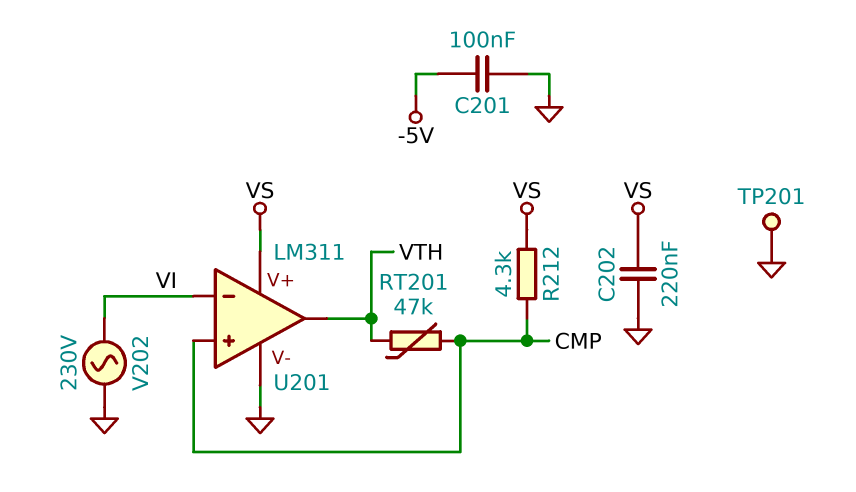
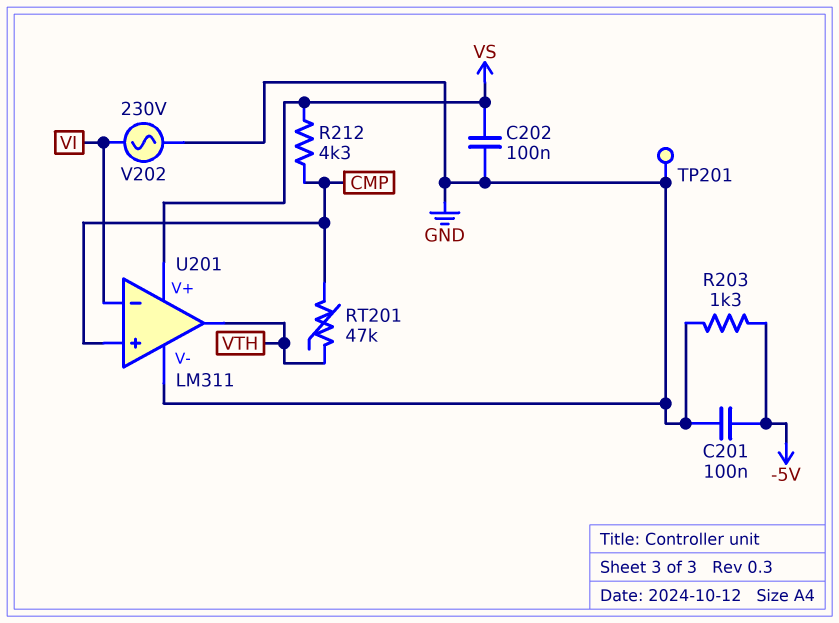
C202: 220nF (GND, VS) -> 100nF (GND, VS)
R203: none -> 1.3k (-5V, GND)

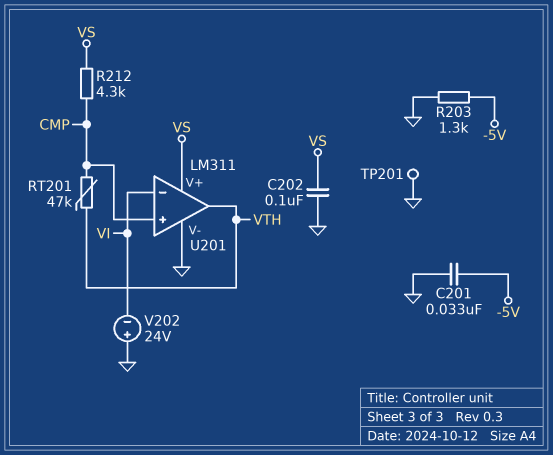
C201: 100nF (-5V, GND) -> 33nF (-5V, GND)
V202: AC 230V (GND, VI) -> 24V (plus GND, minus VI)

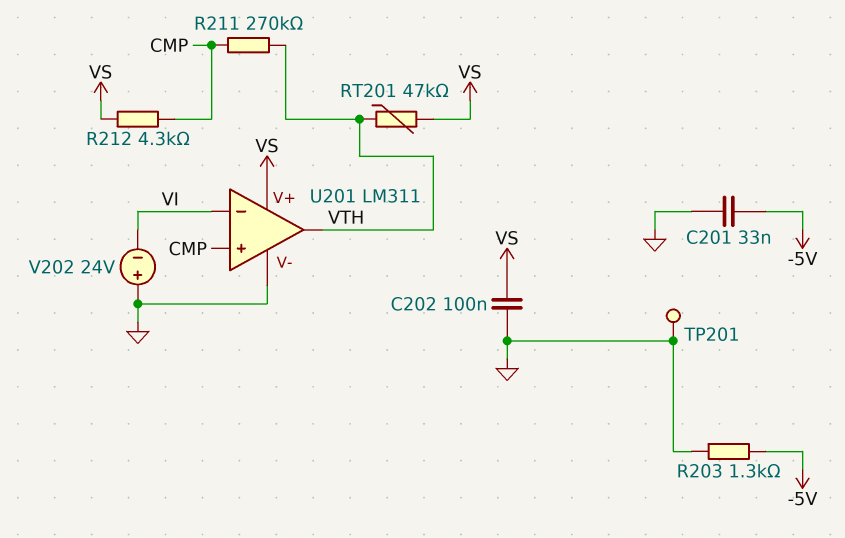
R211: none -> 270k (CMP, VTH)
RT201: 47k (CMP, VTH) -> 47k (VS, VTH)

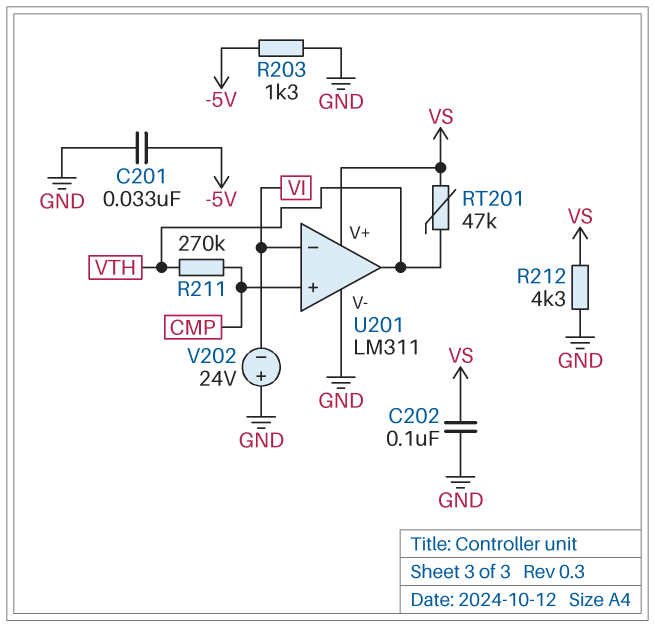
R212: 4.3k (CMP, VS) -> 4.3k (GND, VS)
TP201: test point (GND) -> none

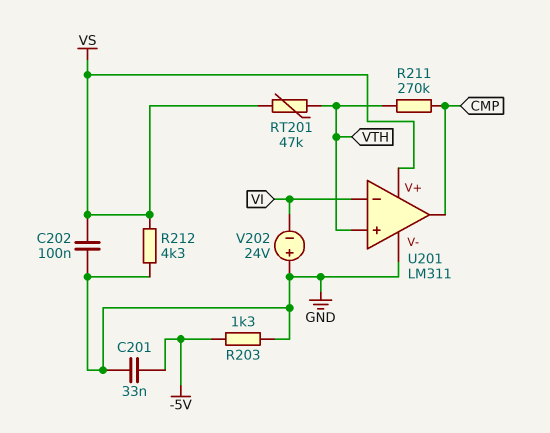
U201 pin in+: CMP -> VTH
U201 pin out: VTH -> CMP

